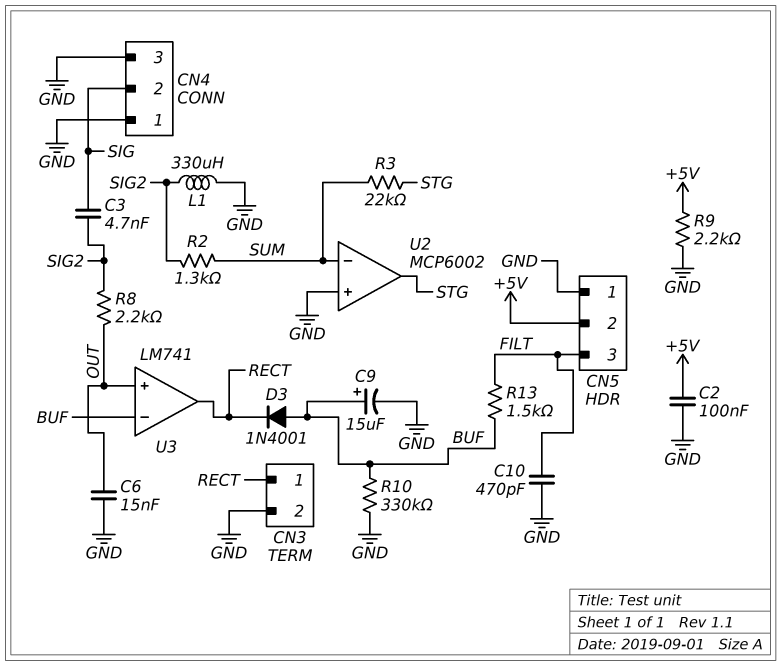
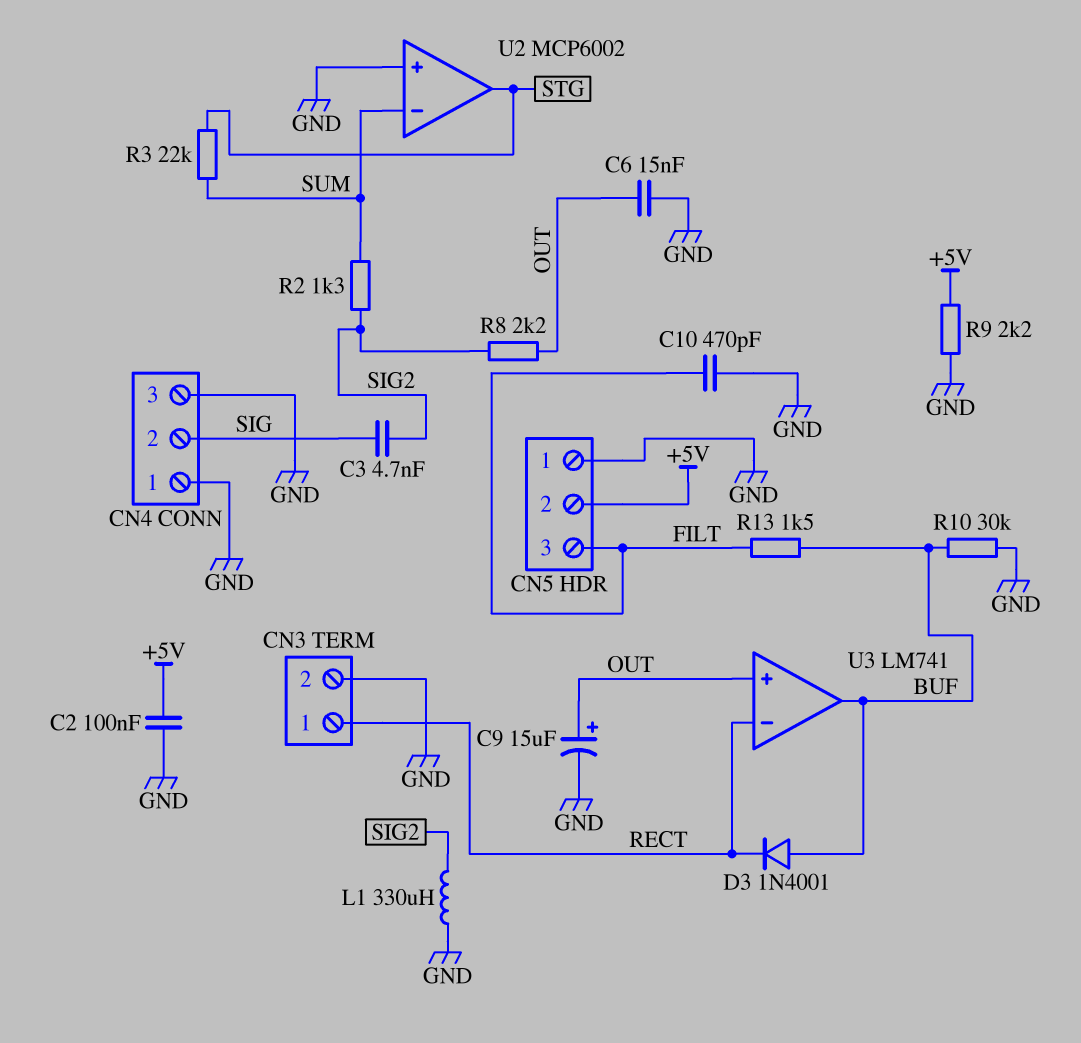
C9: 15uF (plus BUF, minus GND) -> 15uF (plus OUT, minus GND)
R10: 330k (BUF, GND) -> 30k (BUF, GND)
U3 pin in-: BUF -> RECT
U3 pin out: RECT -> BUF

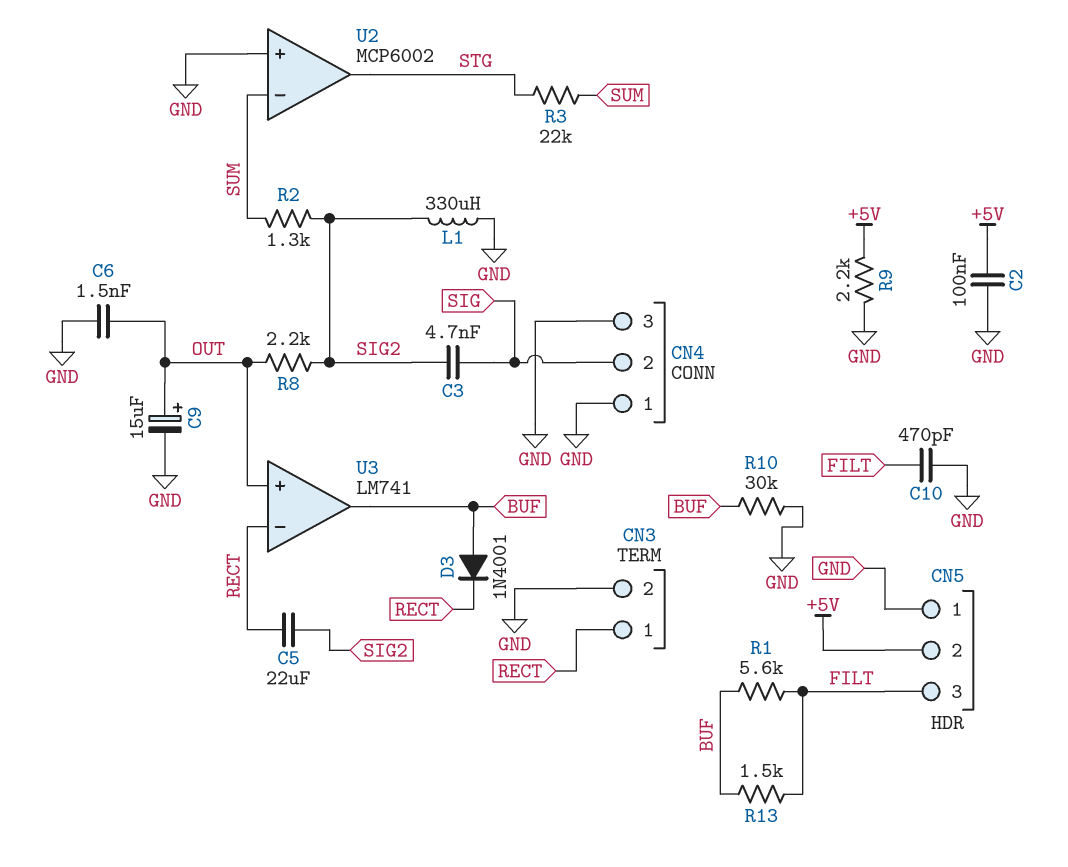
C5: none -> 22uF (RECT, SIG2)
C6: 15nF (GND, OUT) -> 1.5nF (GND, OUT)
R1: none -> 5.6k (BUF, FILT)

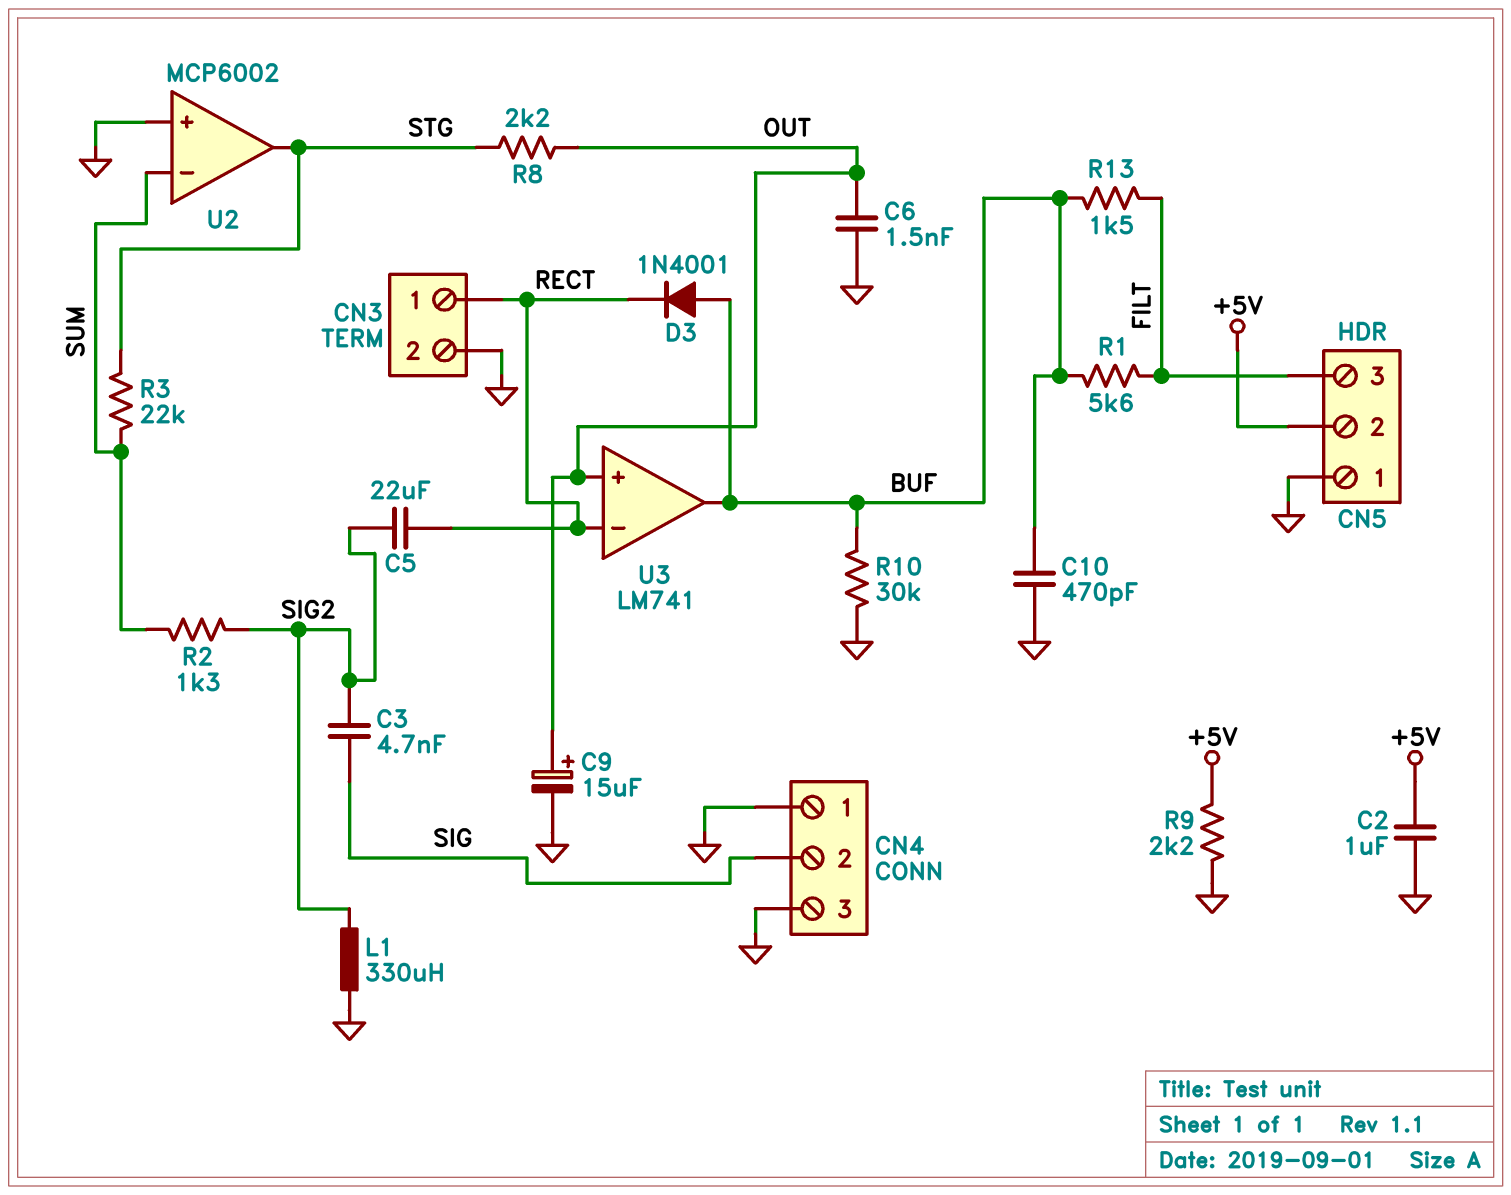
C2: 100nF (+5V, GND) -> 1uF (+5V, GND)
C10: 470pF (FILT, GND) -> 470pF (BUF, GND)
R8: 2.2k (OUT, SIG2) -> 2.2k (OUT, STG)

